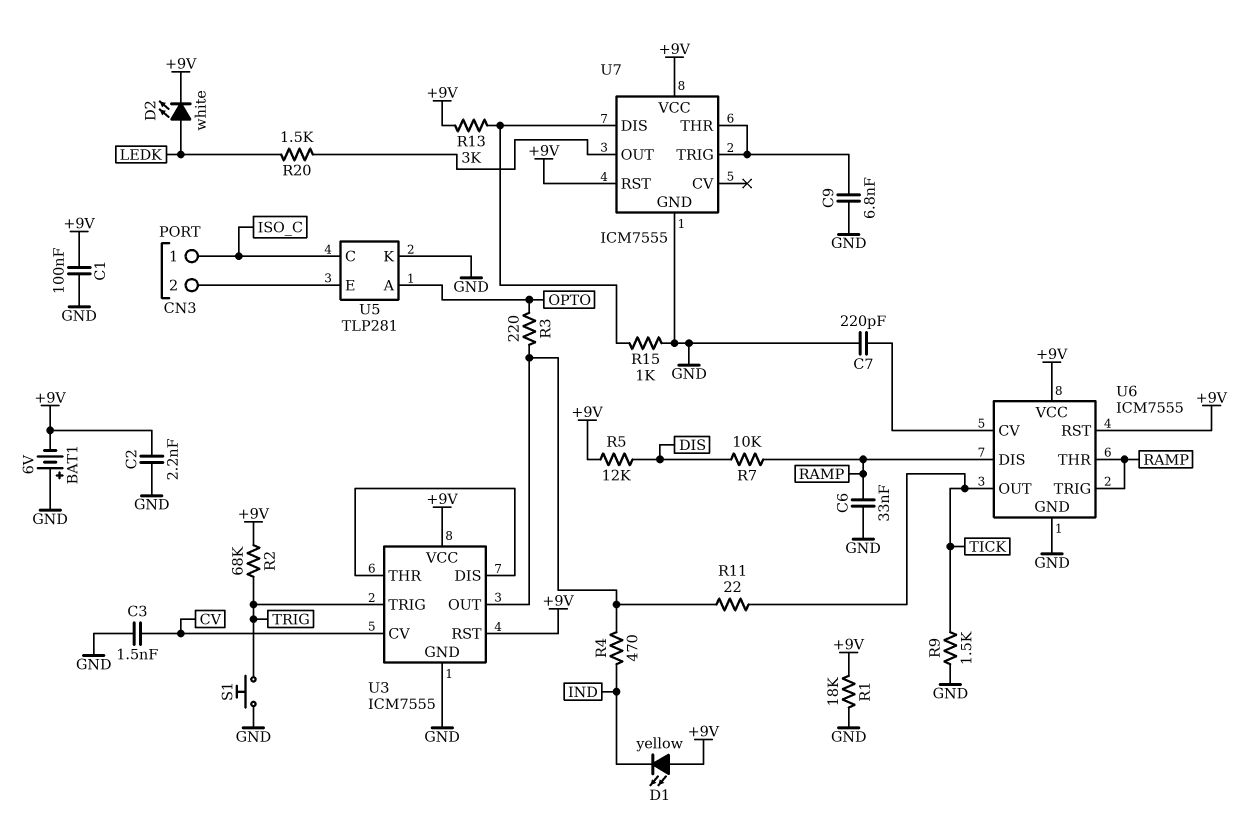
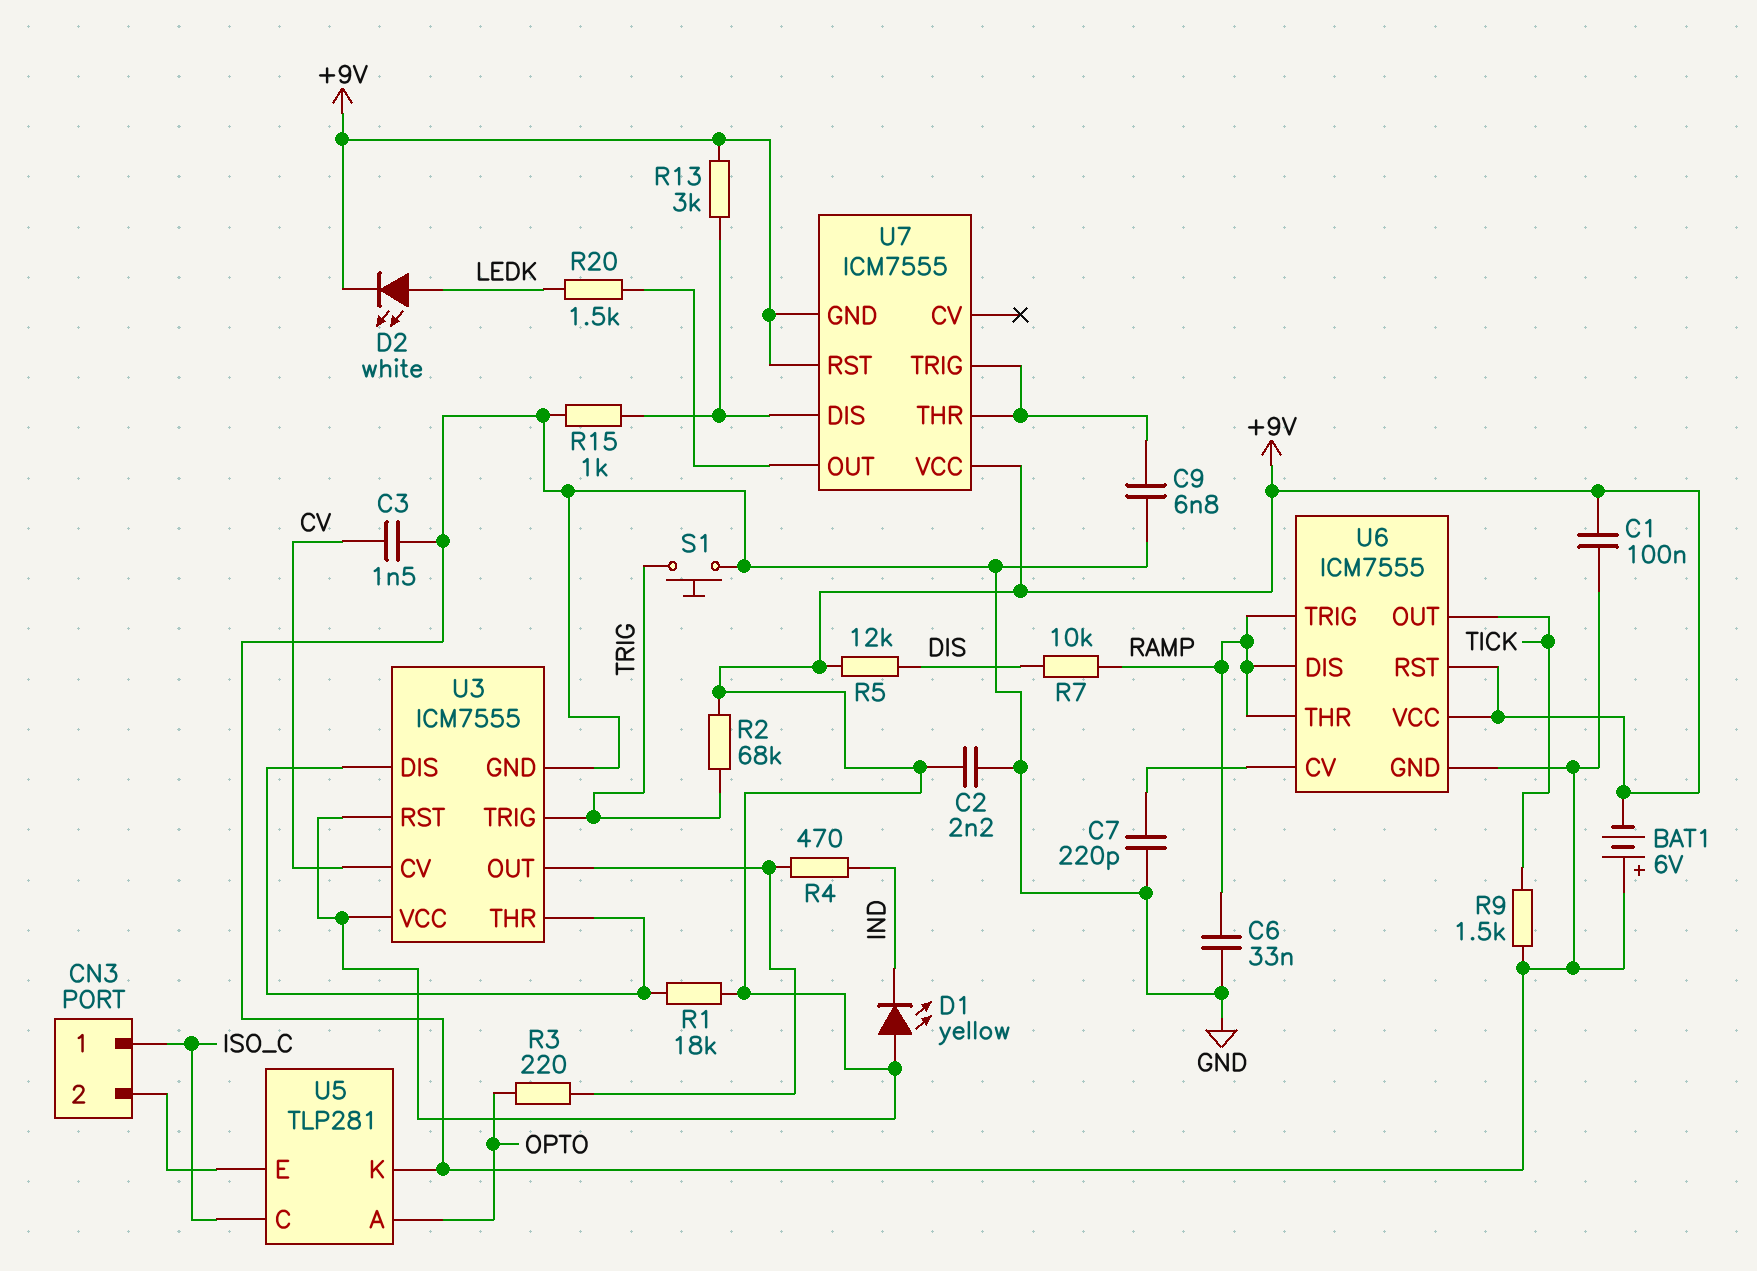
R1: 18k (+9V, GND) -> 18k (+9V, U3/DIS)
R11: 22 (TICK, U3/OUT) -> none
U7 pin GND: GND -> +9V

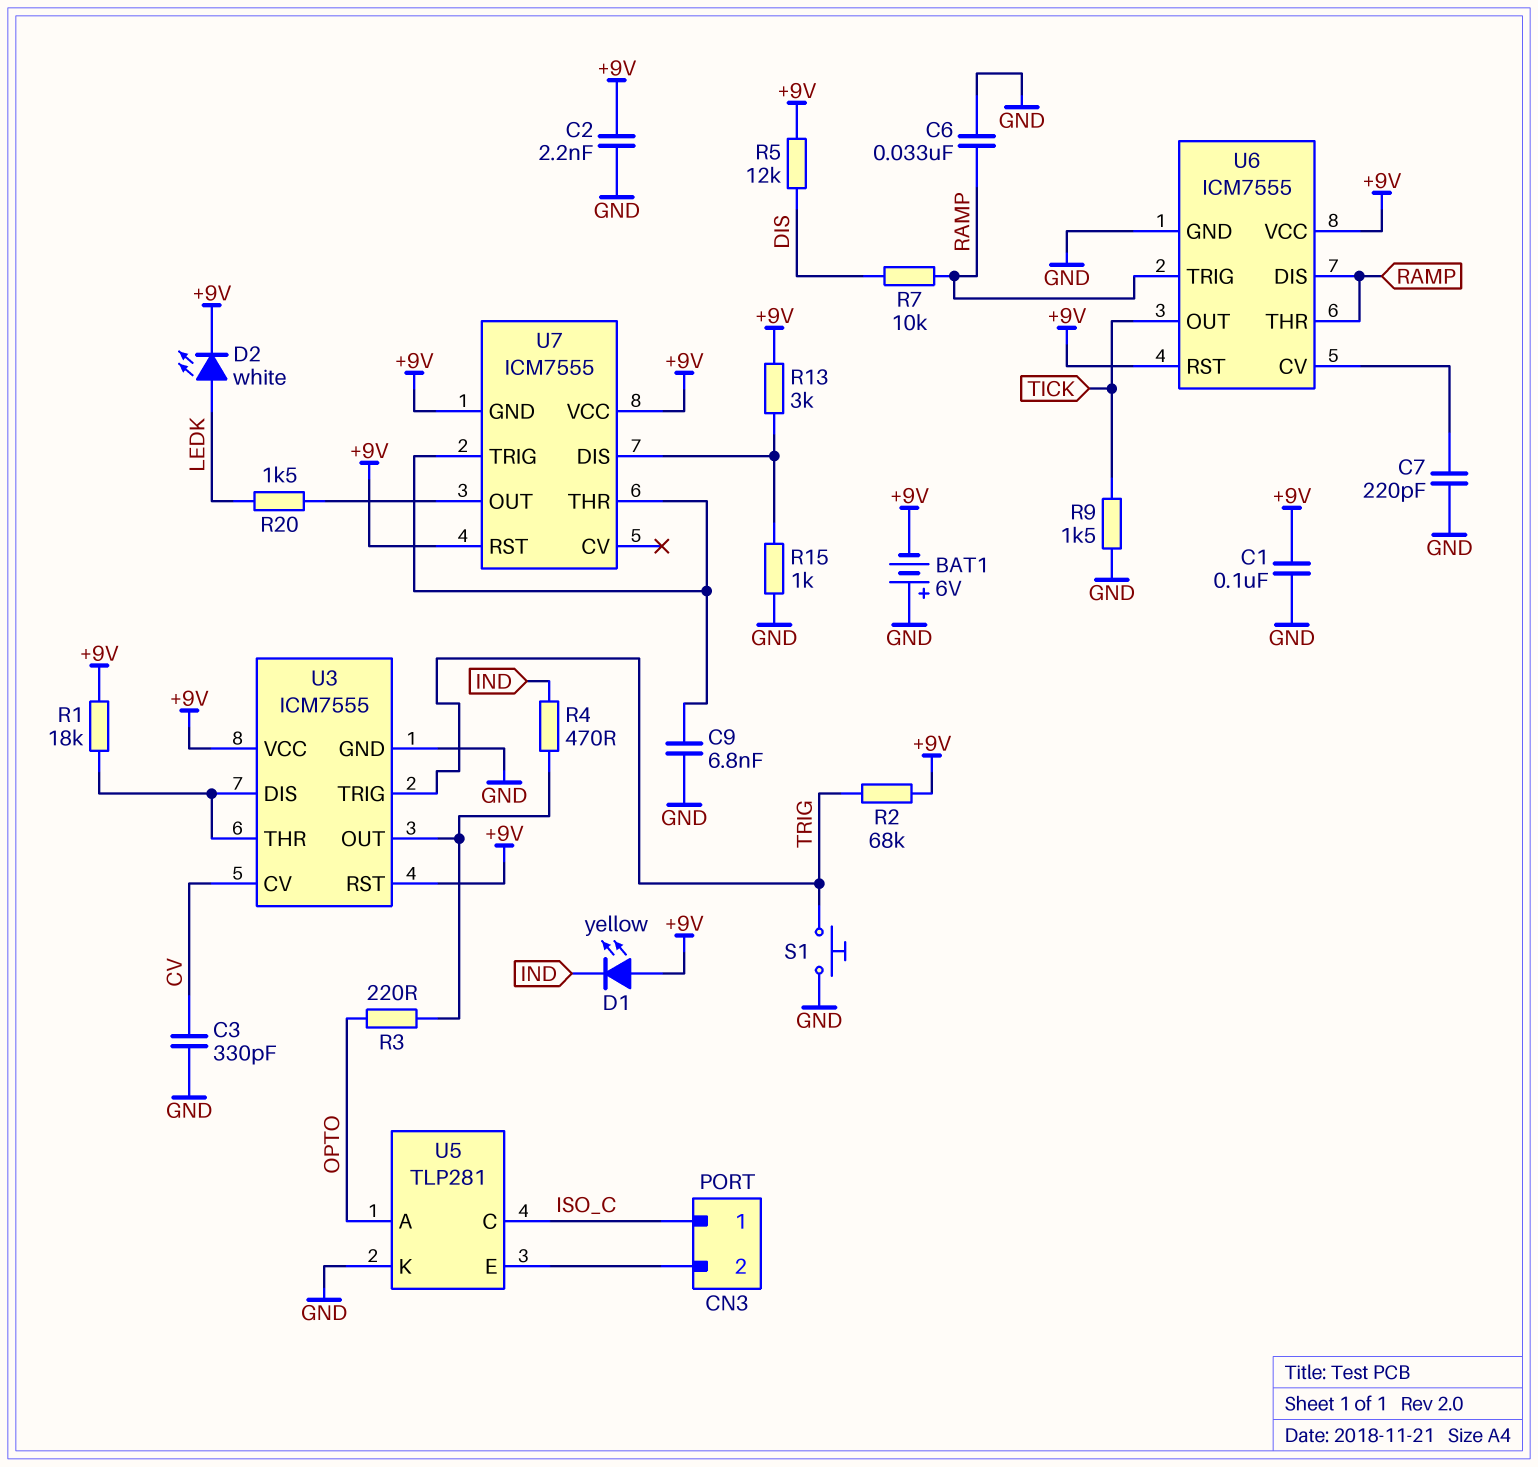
C3: 1.5nF (CV, GND) -> 330pF (CV, GND)

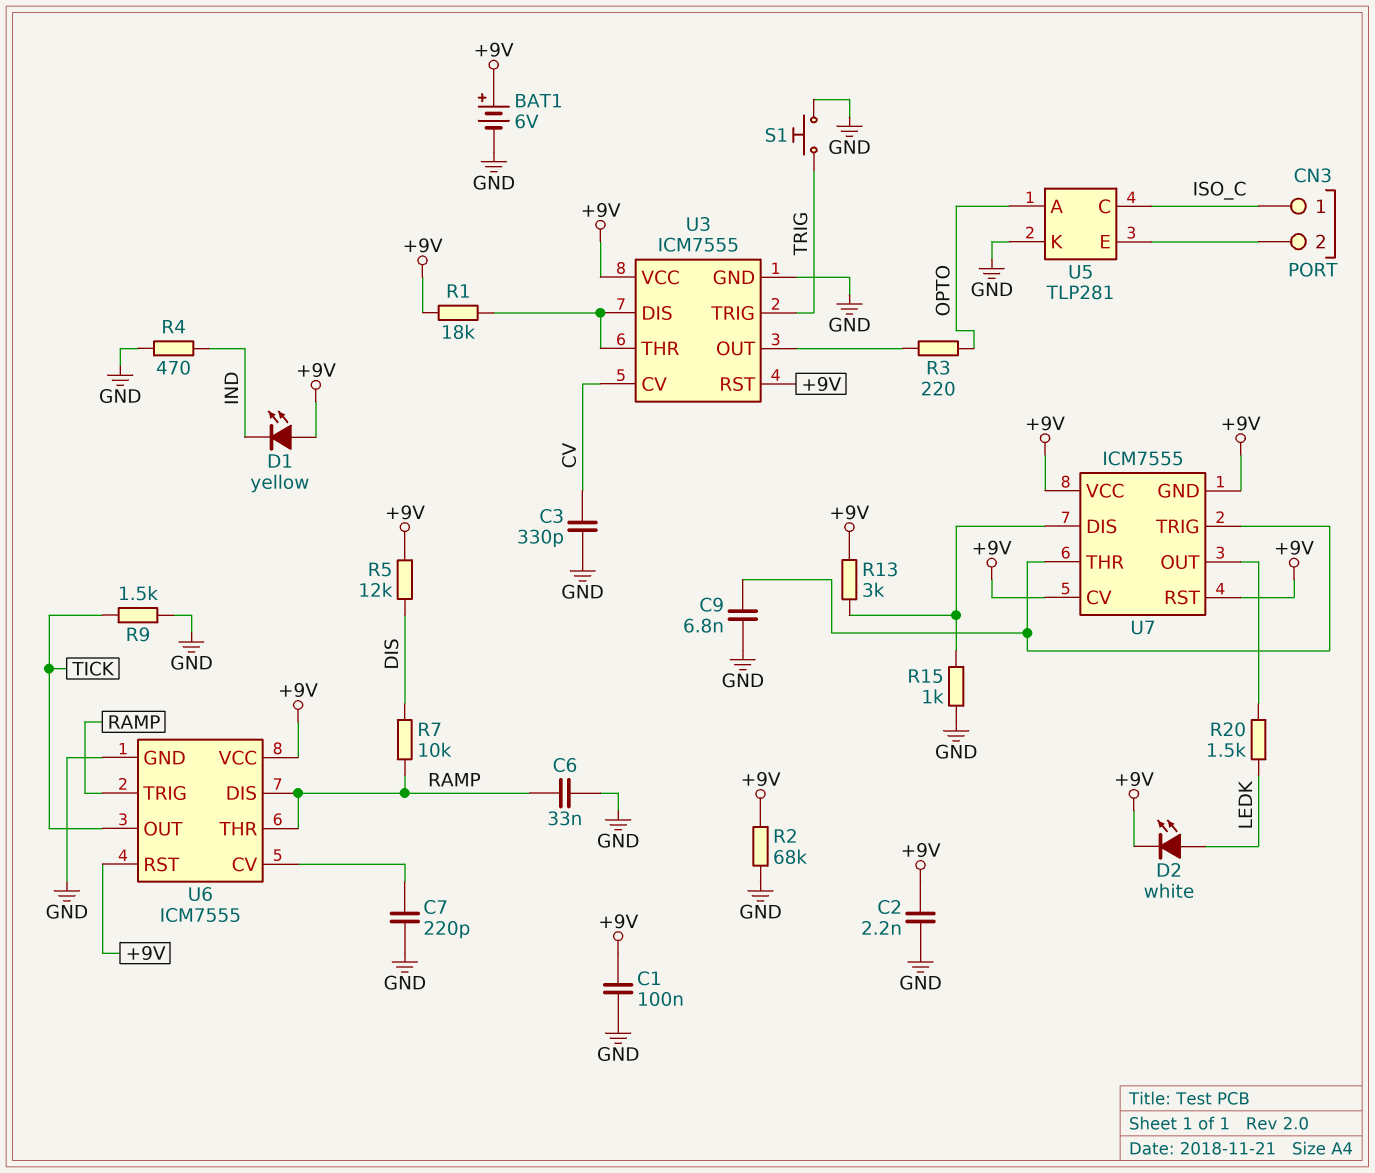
BAT1: 6V (plus GND, minus +9V) -> 6V (plus +9V, minus GND)
R2: 68k (+9V, TRIG) -> 68k (+9V, GND)
R4: 470 (IND, U3/OUT) -> 470 (GND, IND)
U7 pin CV: none -> +9V

